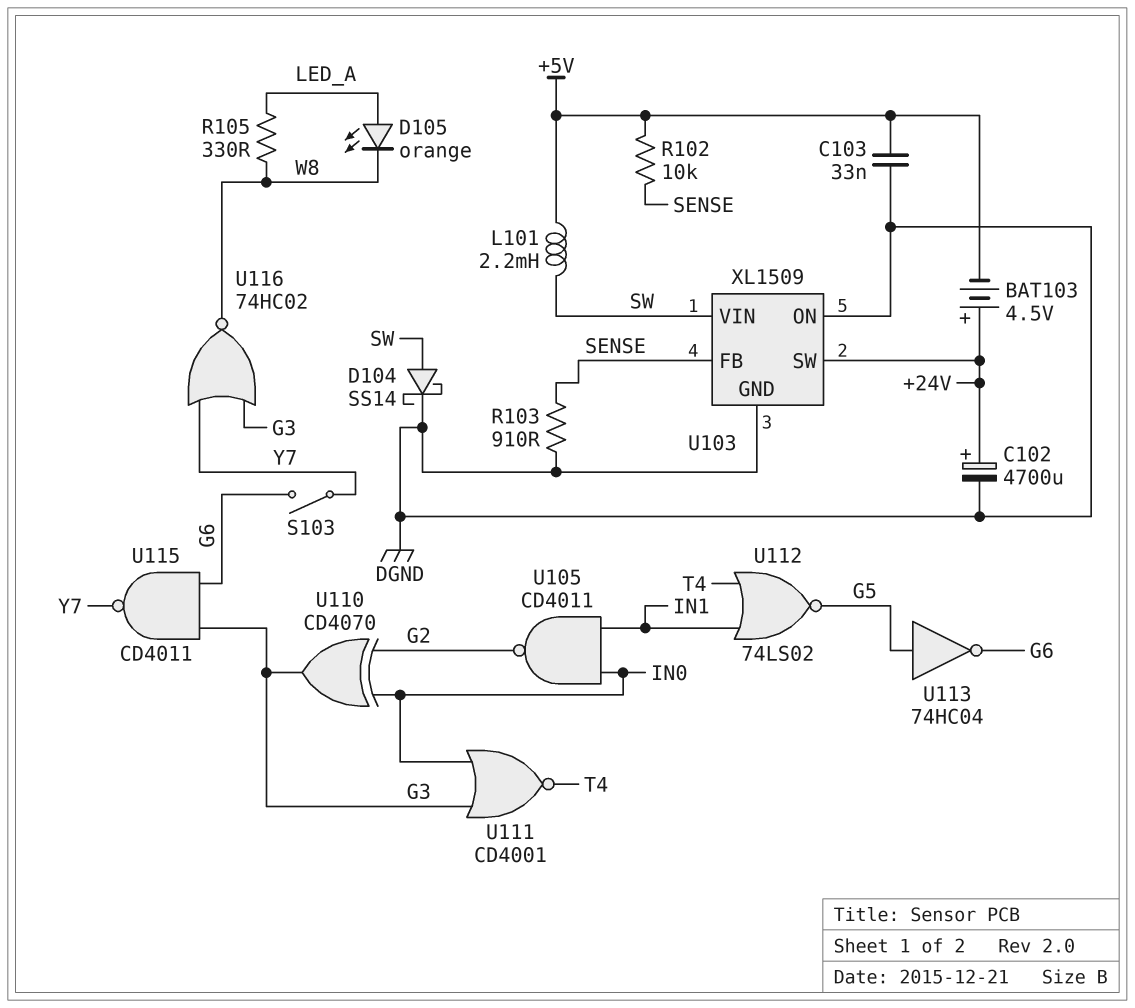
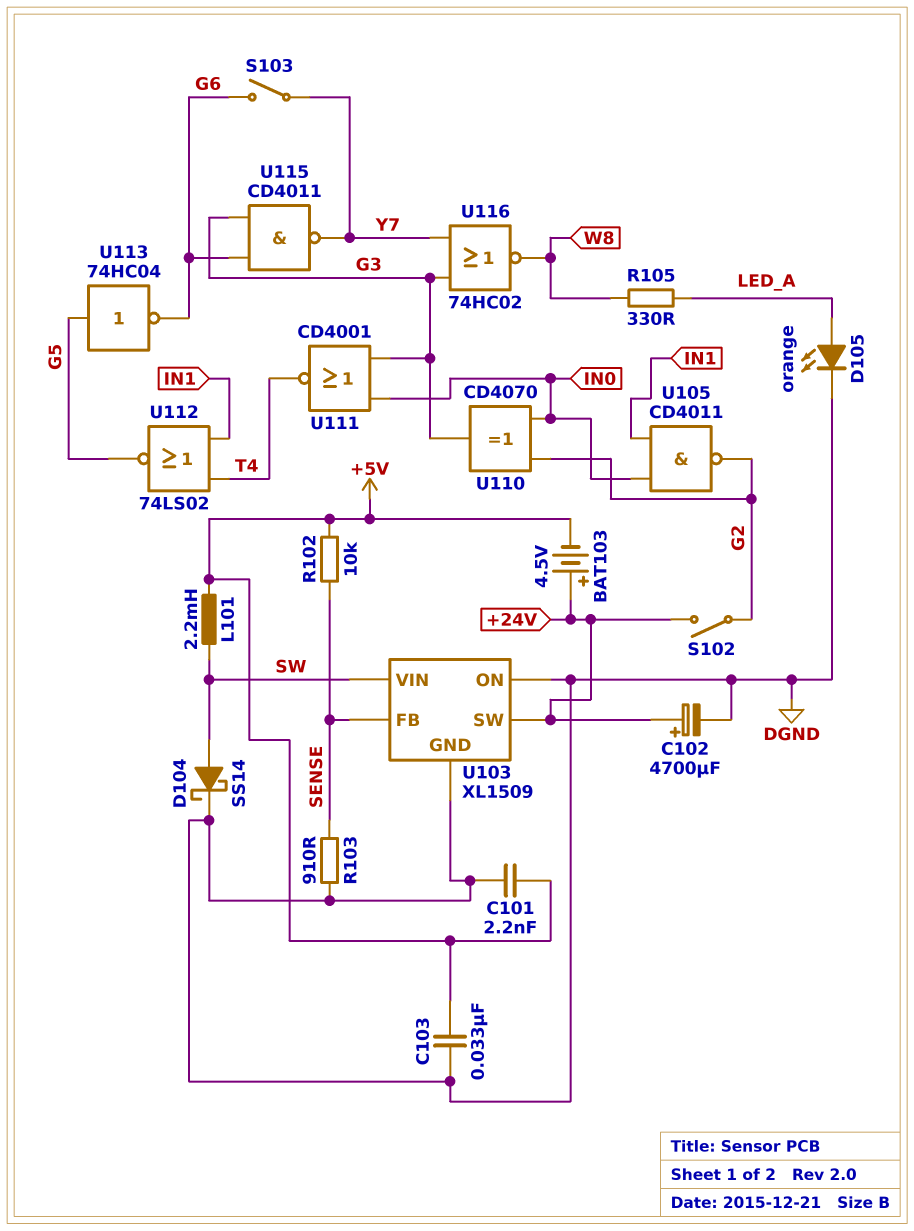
C101: none -> 2.2nF (+5V, DGND)
D105: LED orange (A LED_A, K W8) -> LED orange (A LED_A, K DGND)
S102: none -> switch (+24V, G2)

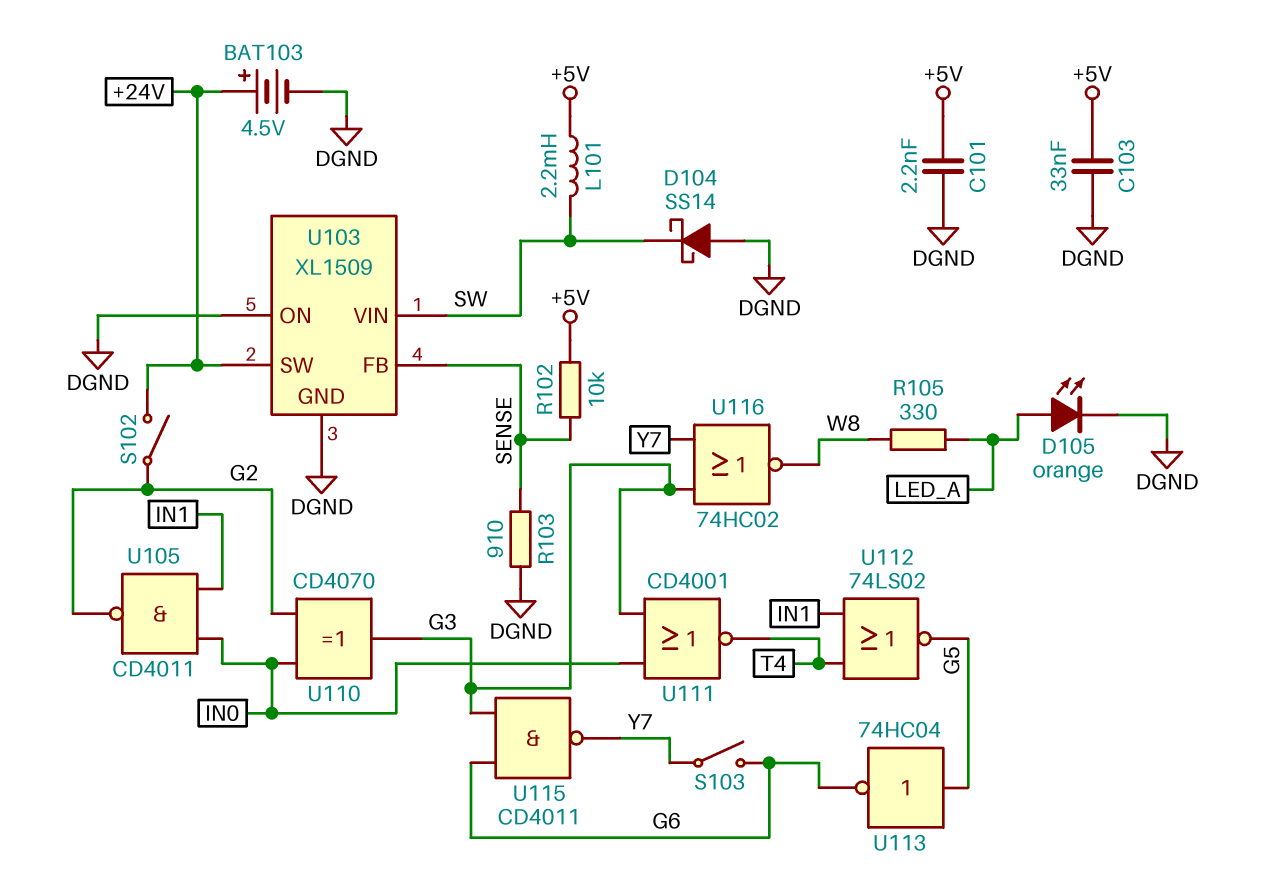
BAT103: 4.5V (plus +24V, minus +5V) -> 4.5V (plus +24V, minus DGND)
C102: 4700uF (plus +24V, minus DGND) -> none
D104: schottky SS14 (A SW, K DGND) -> schottky SS14 (A DGND, K SW)

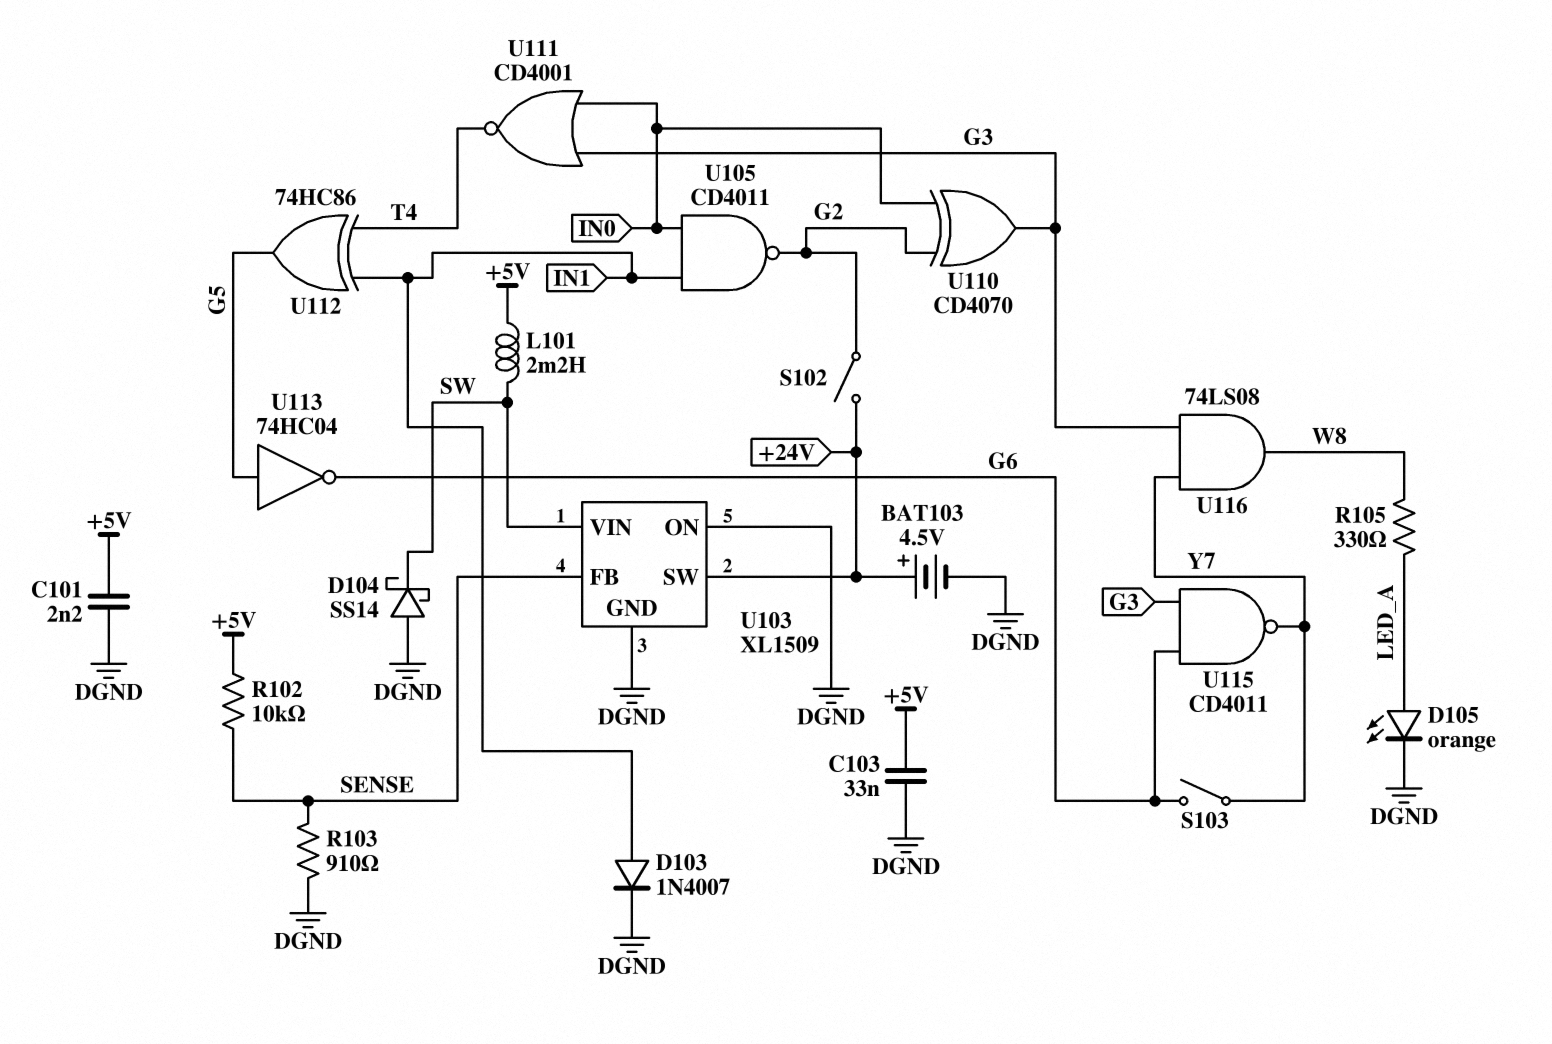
D103: none -> diode 1N4007 (A IN1, K DGND)
U112: NOR 74LS02 (in IN1, in T4, out G5) -> XOR 74HC86 (in IN1, in T4, out G5)
U116: NOR 74HC02 (in G3, in Y7, out W8) -> AND 74LS08 (in G3, in Y7, out W8)

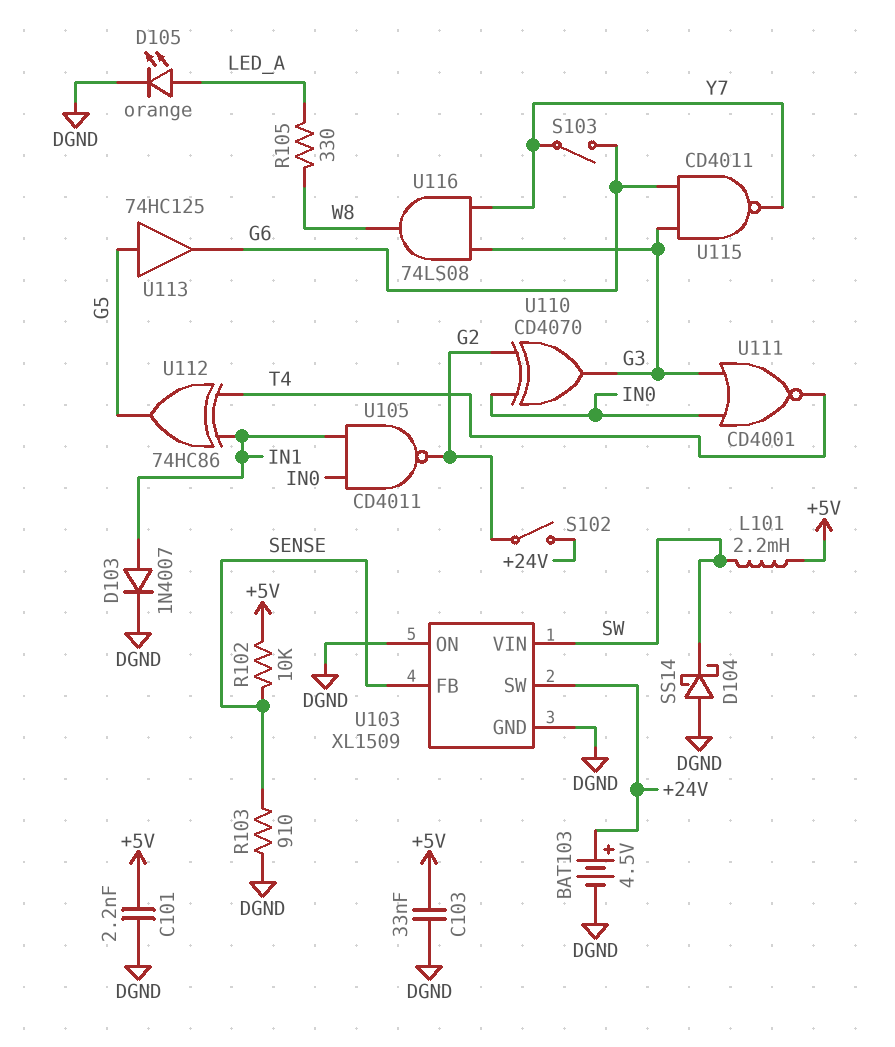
U113: NOT 74HC04 (in G5, out G6) -> buffer 74HC125 (in G5, out G6)

